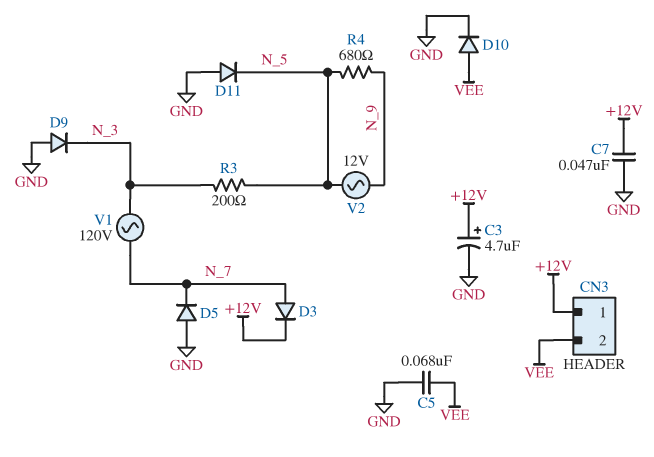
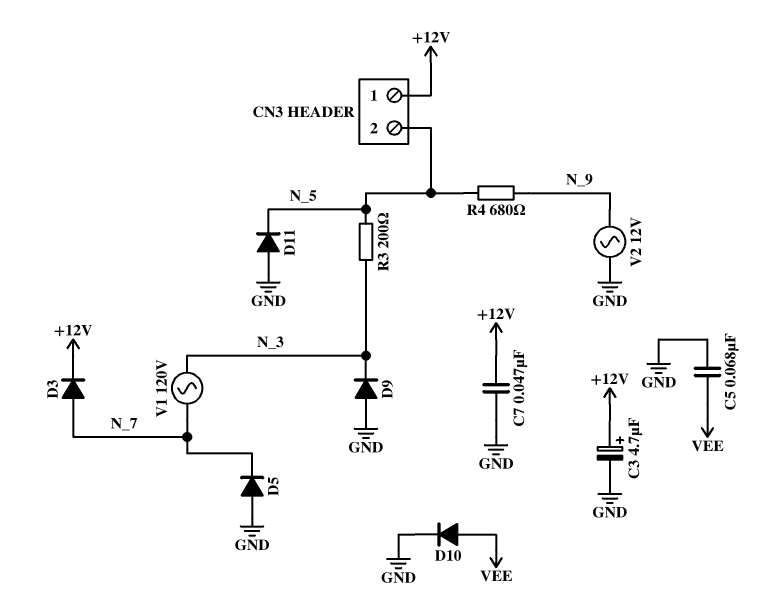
CN3 pin 2: VEE -> N_5
V2: AC 12V (N_5, N_9) -> AC 12V (GND, N_9)

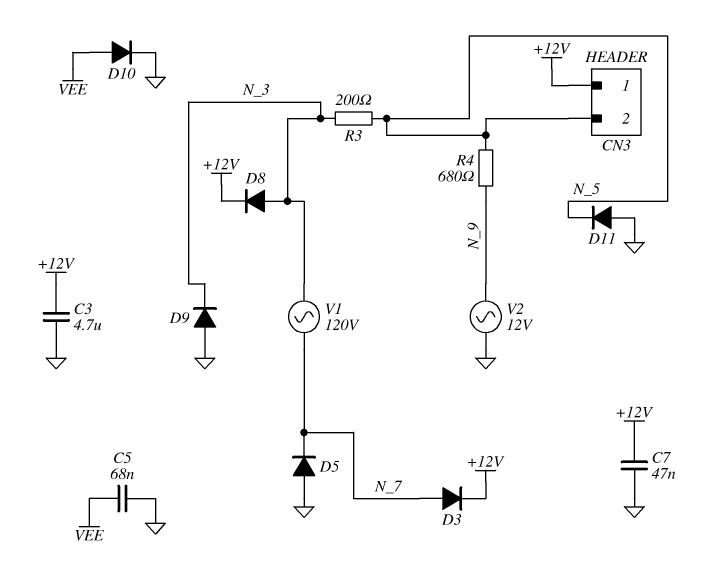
C3: 4.7uF (plus +12V, minus GND) -> 4.7uF (+12V, GND)
D8: none -> diode (A N_3, K +12V)

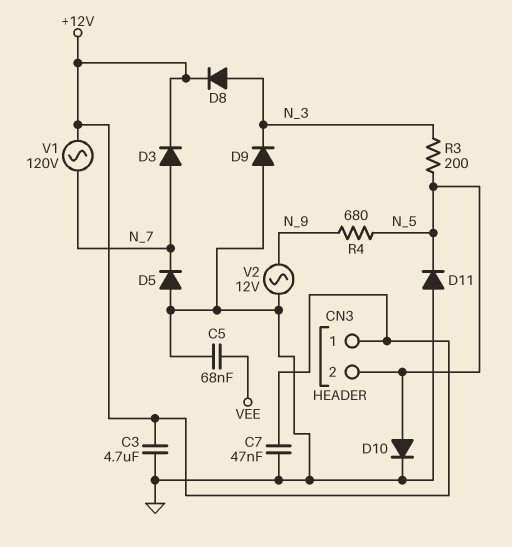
D10: diode (A VEE, K GND) -> diode (A N_5, K GND)
V1: AC 120V (N_3, N_7) -> AC 120V (+12V, N_7)

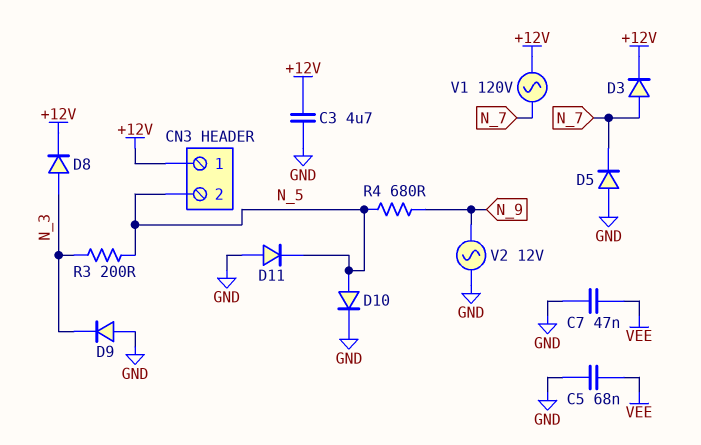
C7: 47nF (+12V, GND) -> 47nF (GND, VEE)

